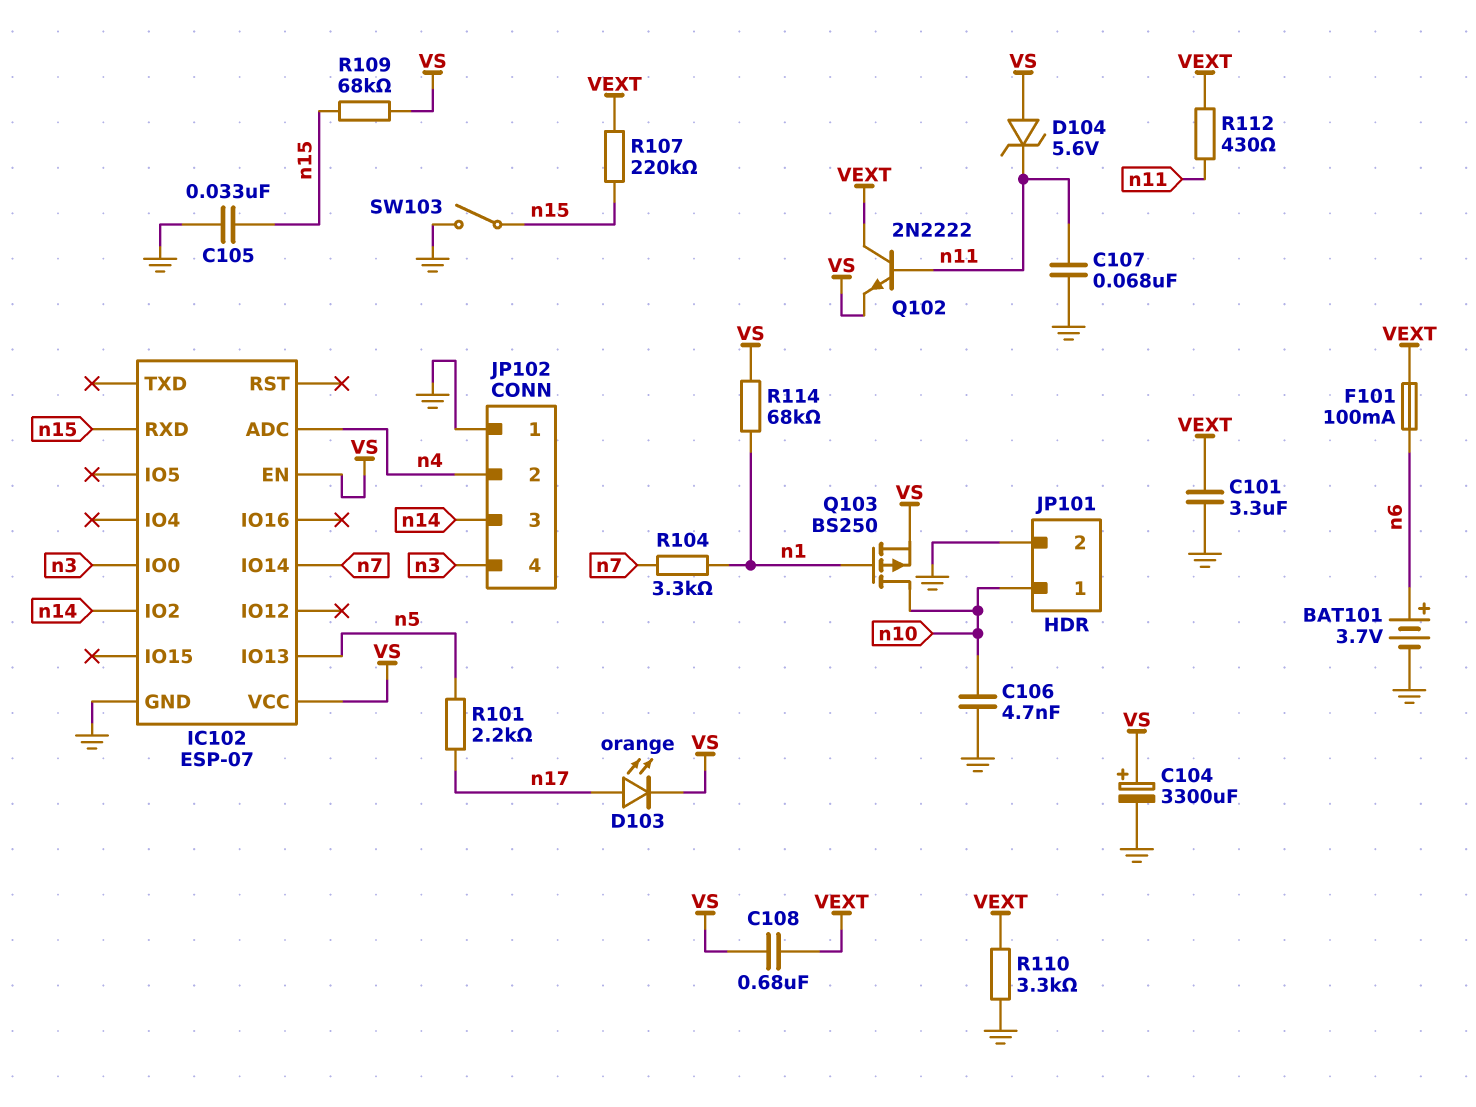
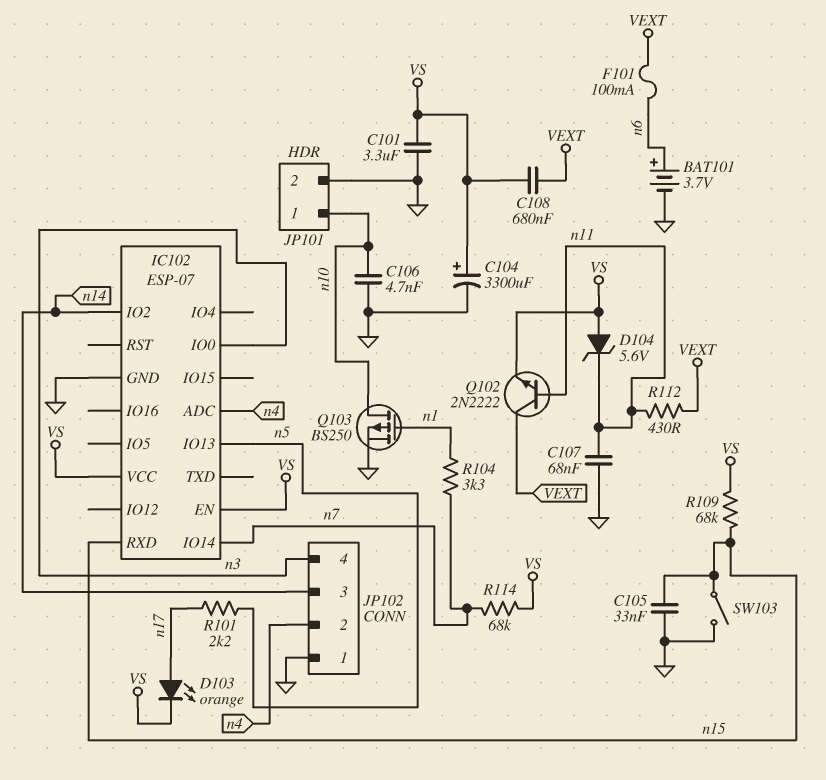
C101: 3.3uF (GND, VEXT) -> 3.3uF (GND, VS)
Q103: PMOS BS250 (G n1, D n10, S VS) -> PMOS BS250 (G n1, D n10, S GND)
R107: 220k (VEXT, n15) -> none
R110: 3.3k (GND, VEXT) -> none
R114: 68k (VS, n1) -> 68k (VS, n7)

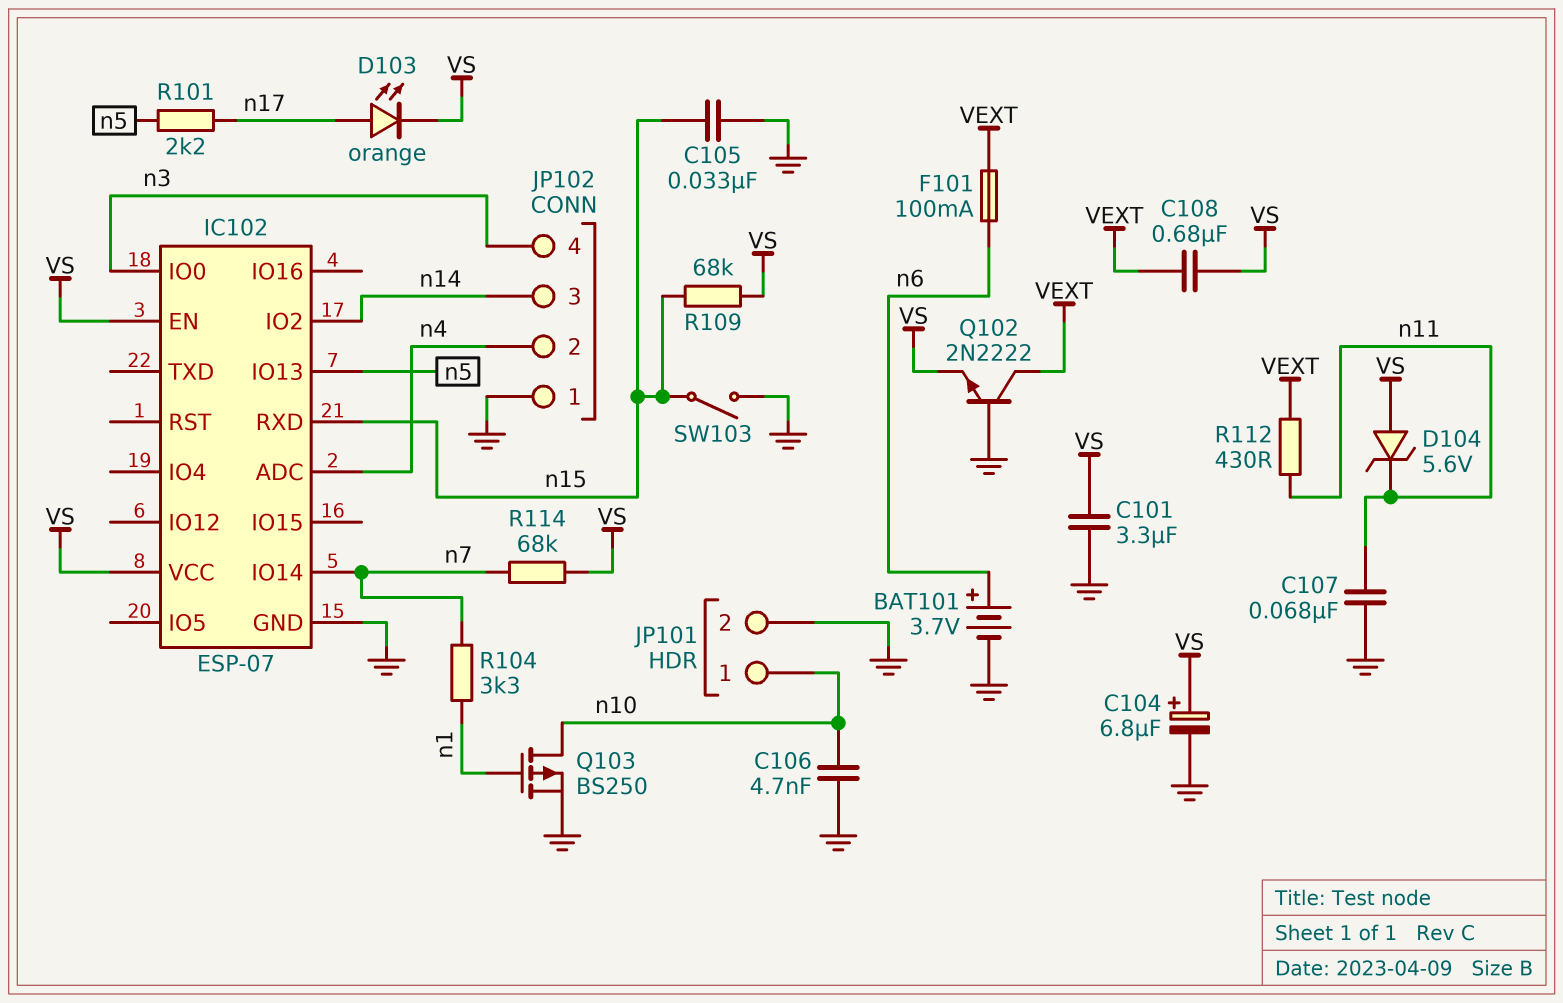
C104: 3300uF (plus VS, minus GND) -> 6.8uF (plus VS, minus GND)
Q102: NPN 2N2222 (B n11, C VEXT, E VS) -> NPN 2N2222 (B GND, C VEXT, E VS)

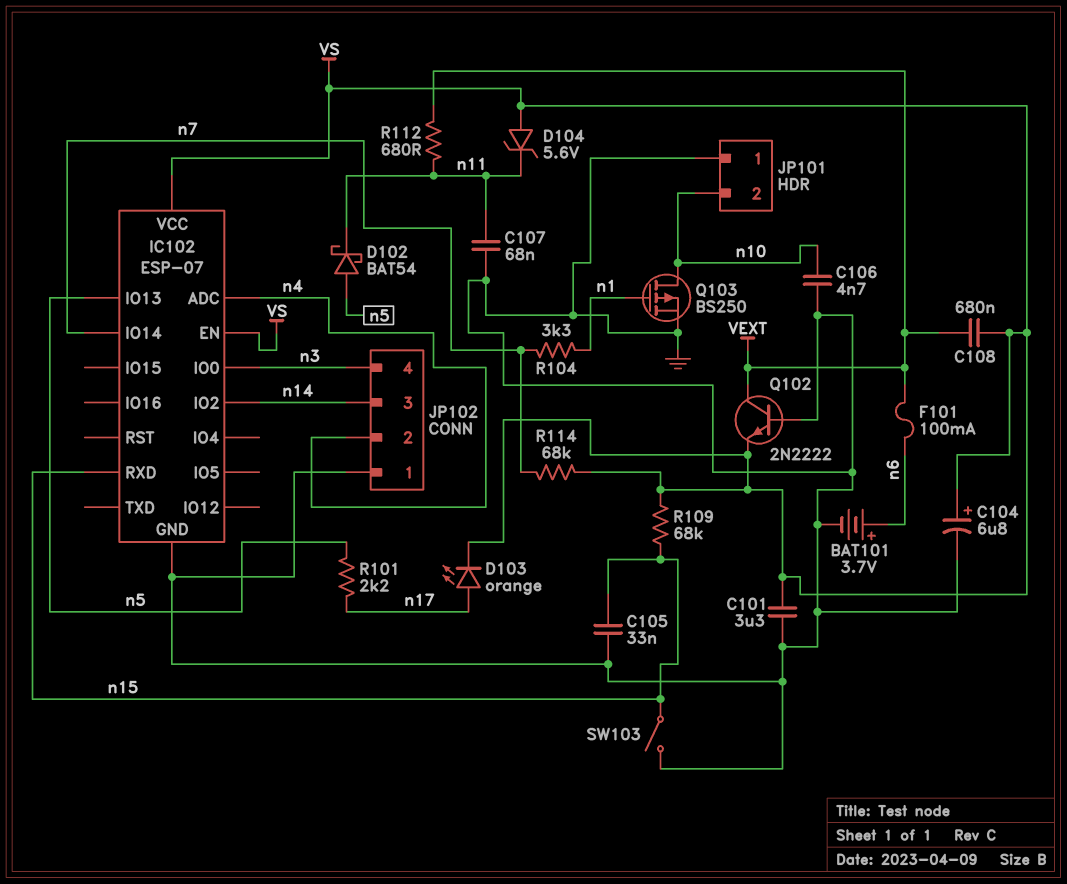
D102: none -> schottky BAT54 (A n5, K n11)
JP101 pin 1: n10 -> GND
JP101 pin 2: GND -> n10
R112: 430 (VEXT, n11) -> 680 (VEXT, n11)

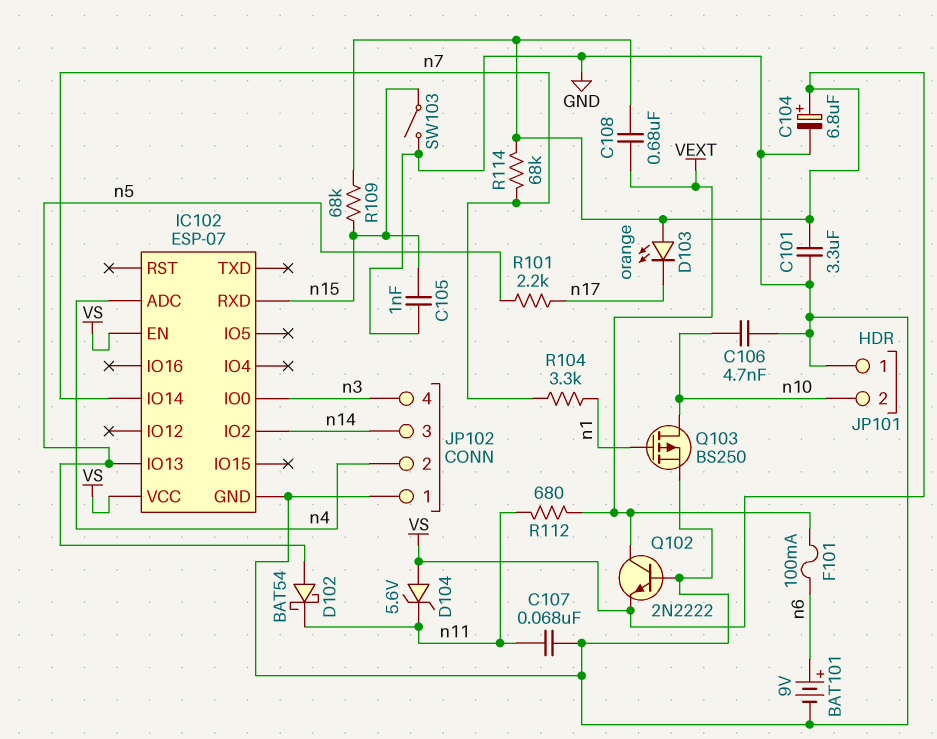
BAT101: 3.7V (plus n6, minus GND) -> 9V (plus n6, minus GND)
C105: 33nF (GND, n15) -> 1nF (GND, n15)
D103: LED orange (A n17, K VS) -> LED orange (A VS, K n17)

